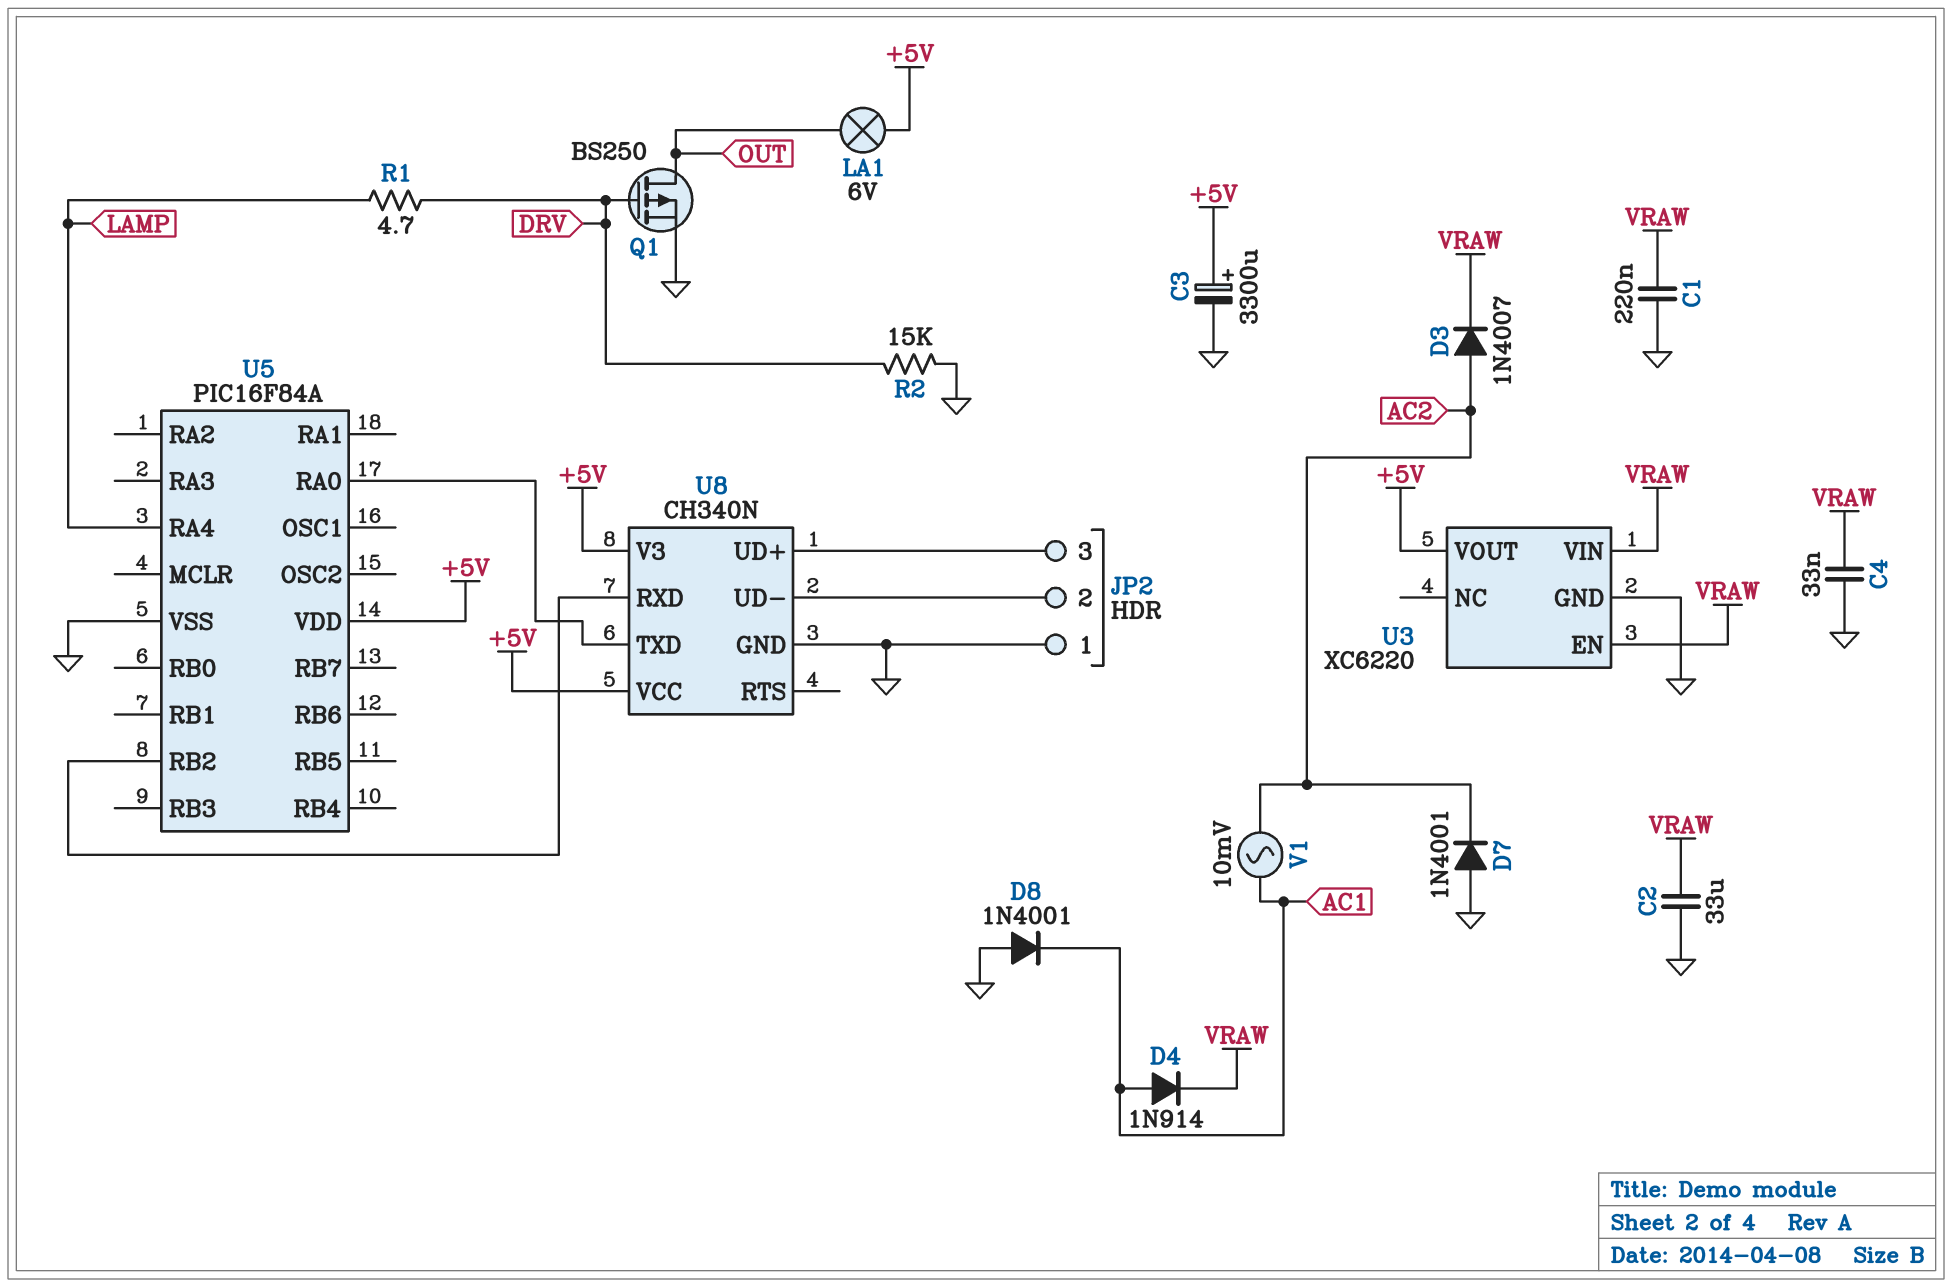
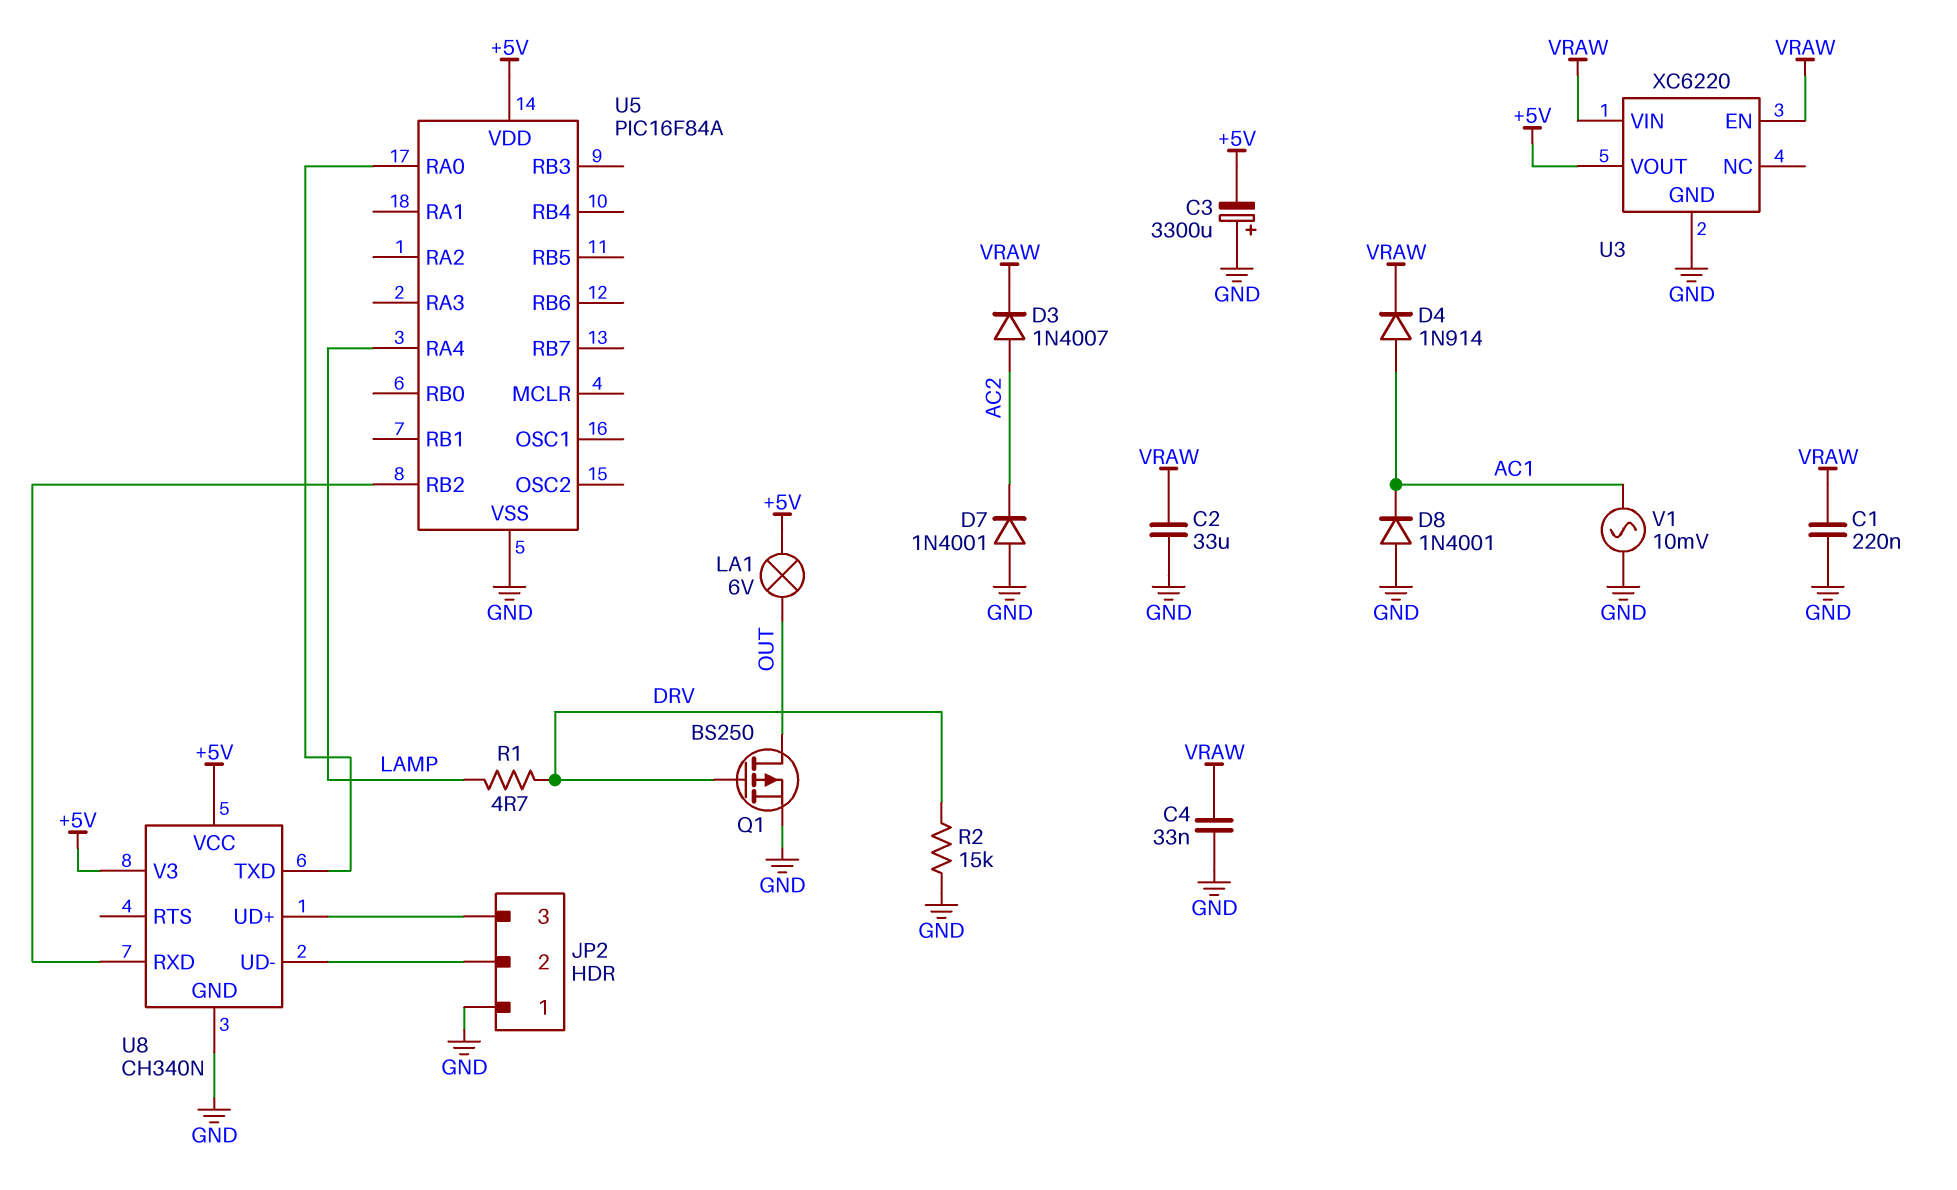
C3: 3300uF (plus +5V, minus GND) -> 3300uF (plus GND, minus +5V)
V1: AC 10mV (AC1, AC2) -> AC 10mV (AC1, GND)

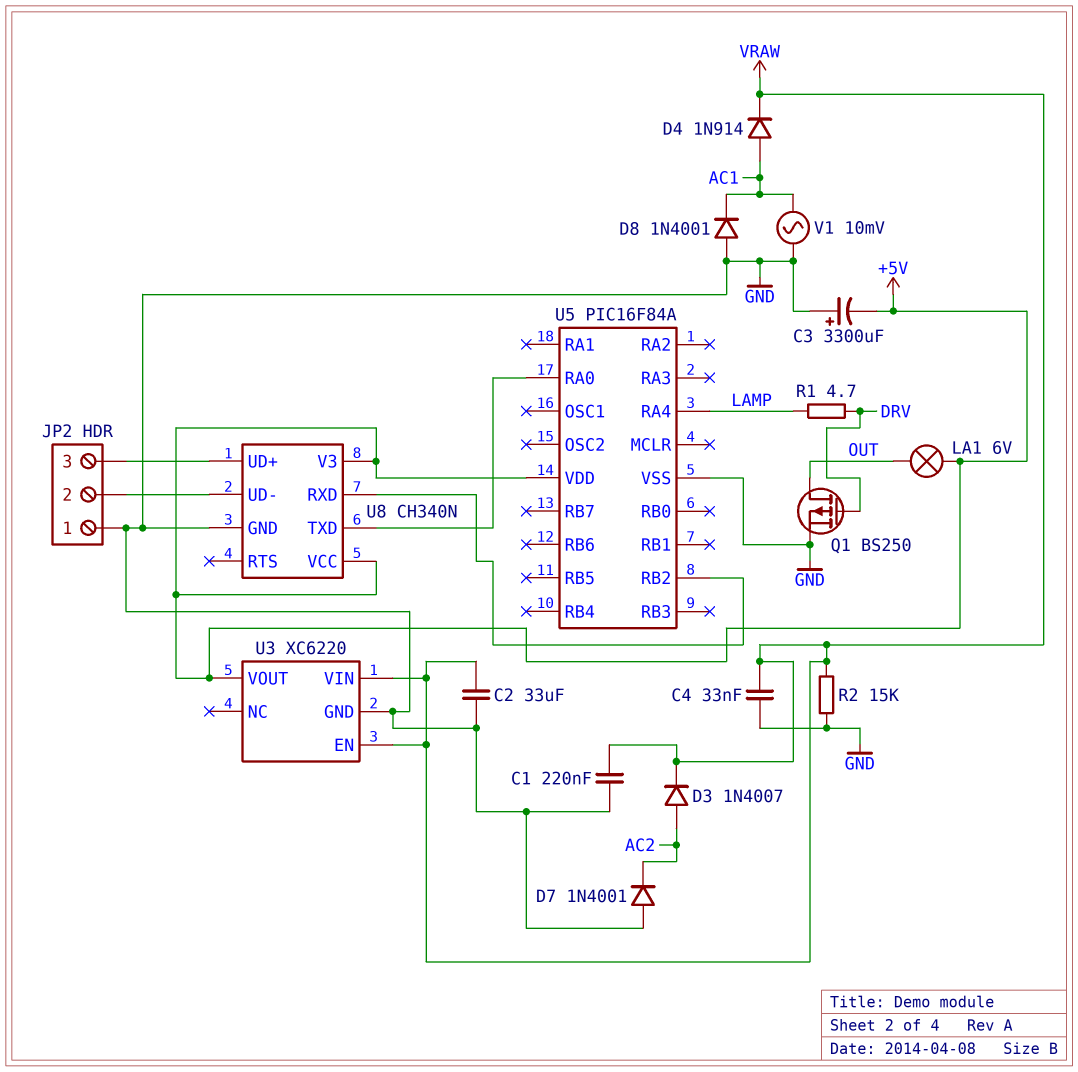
R2: 15k (DRV, GND) -> 15k (GND, VRAW)

